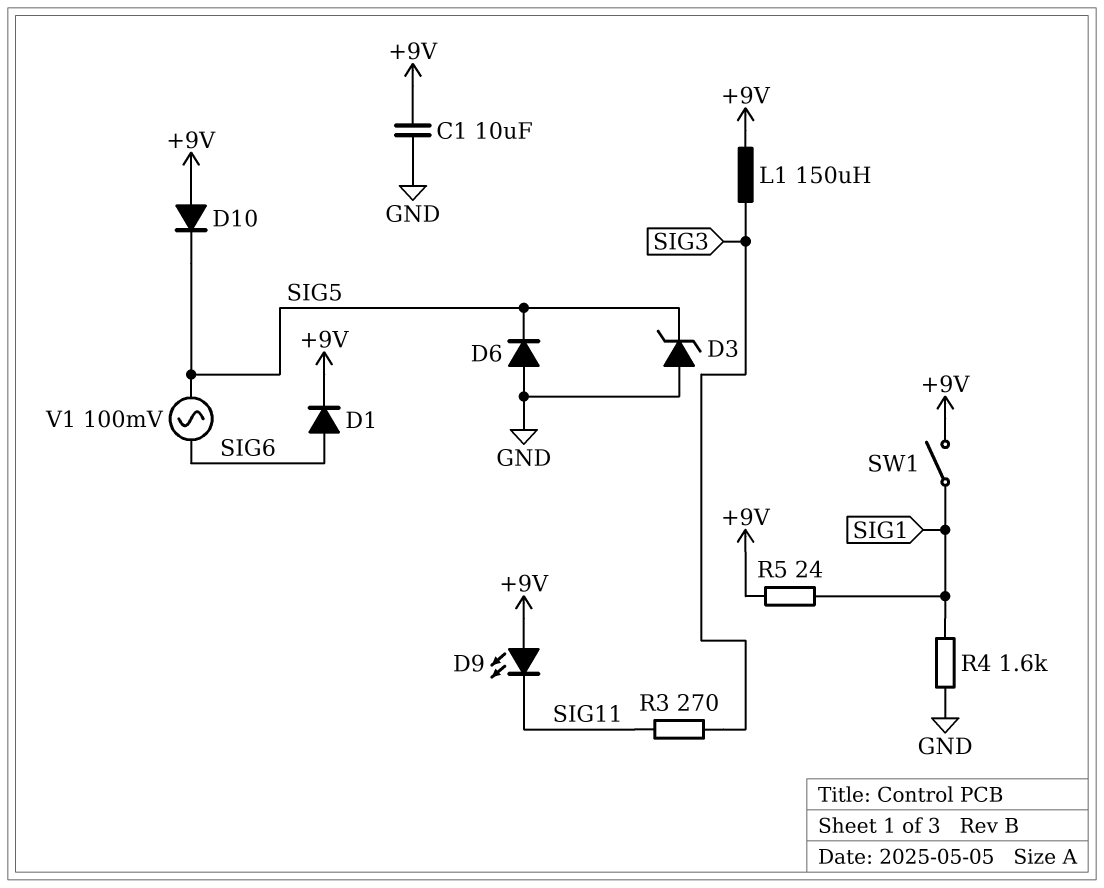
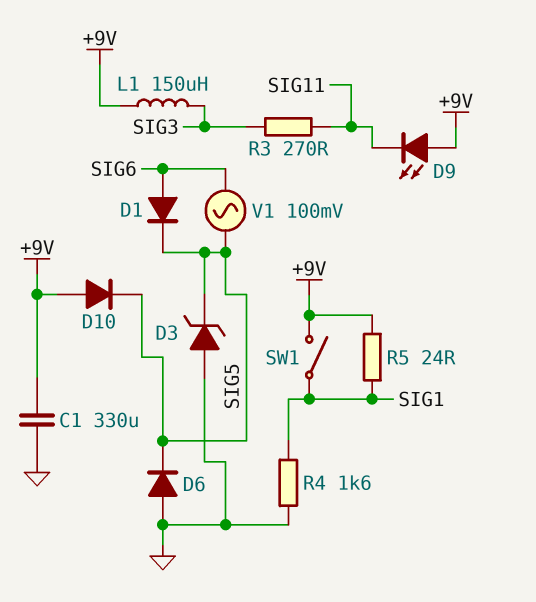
C1: 10uF (+9V, GND) -> 330uF (+9V, GND)
D1: diode (A SIG6, K +9V) -> diode (A SIG6, K SIG5)

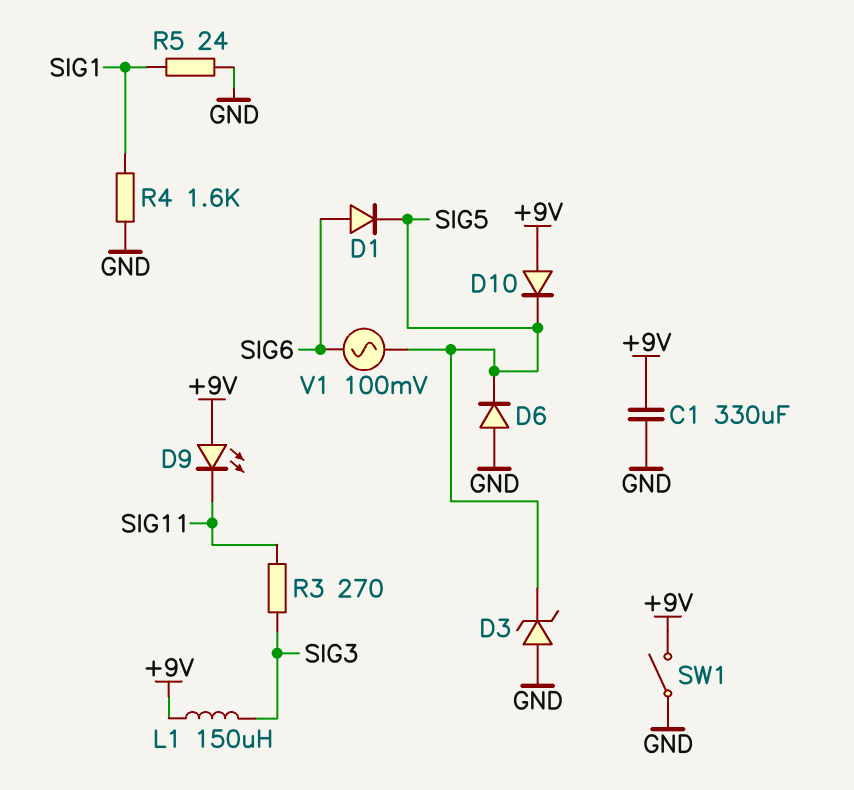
R5: 24 (+9V, SIG1) -> 24 (GND, SIG1)
SW1: switch (+9V, SIG1) -> switch (+9V, GND)

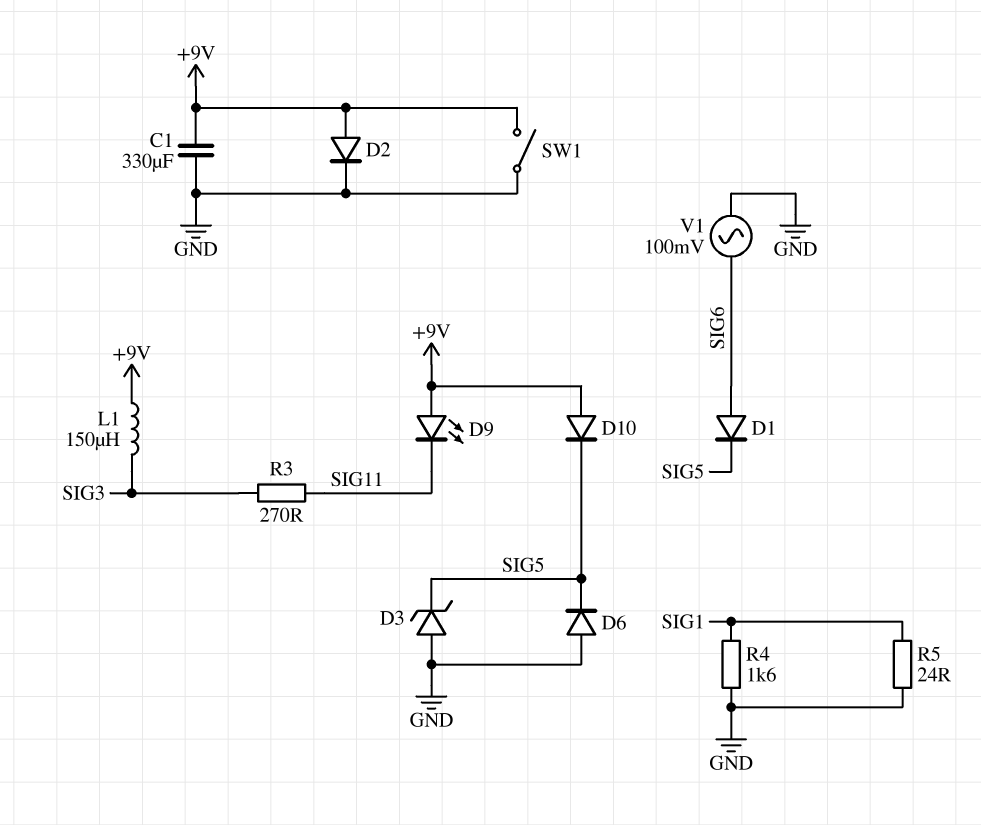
D2: none -> diode (A +9V, K GND)
V1: AC 100mV (SIG5, SIG6) -> AC 100mV (GND, SIG6)

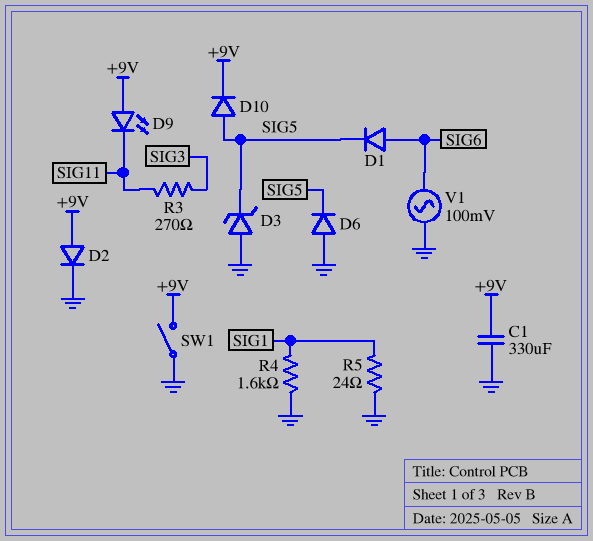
D10: diode (A +9V, K SIG5) -> diode (A SIG5, K +9V)
L1: 150uH (+9V, SIG3) -> none

